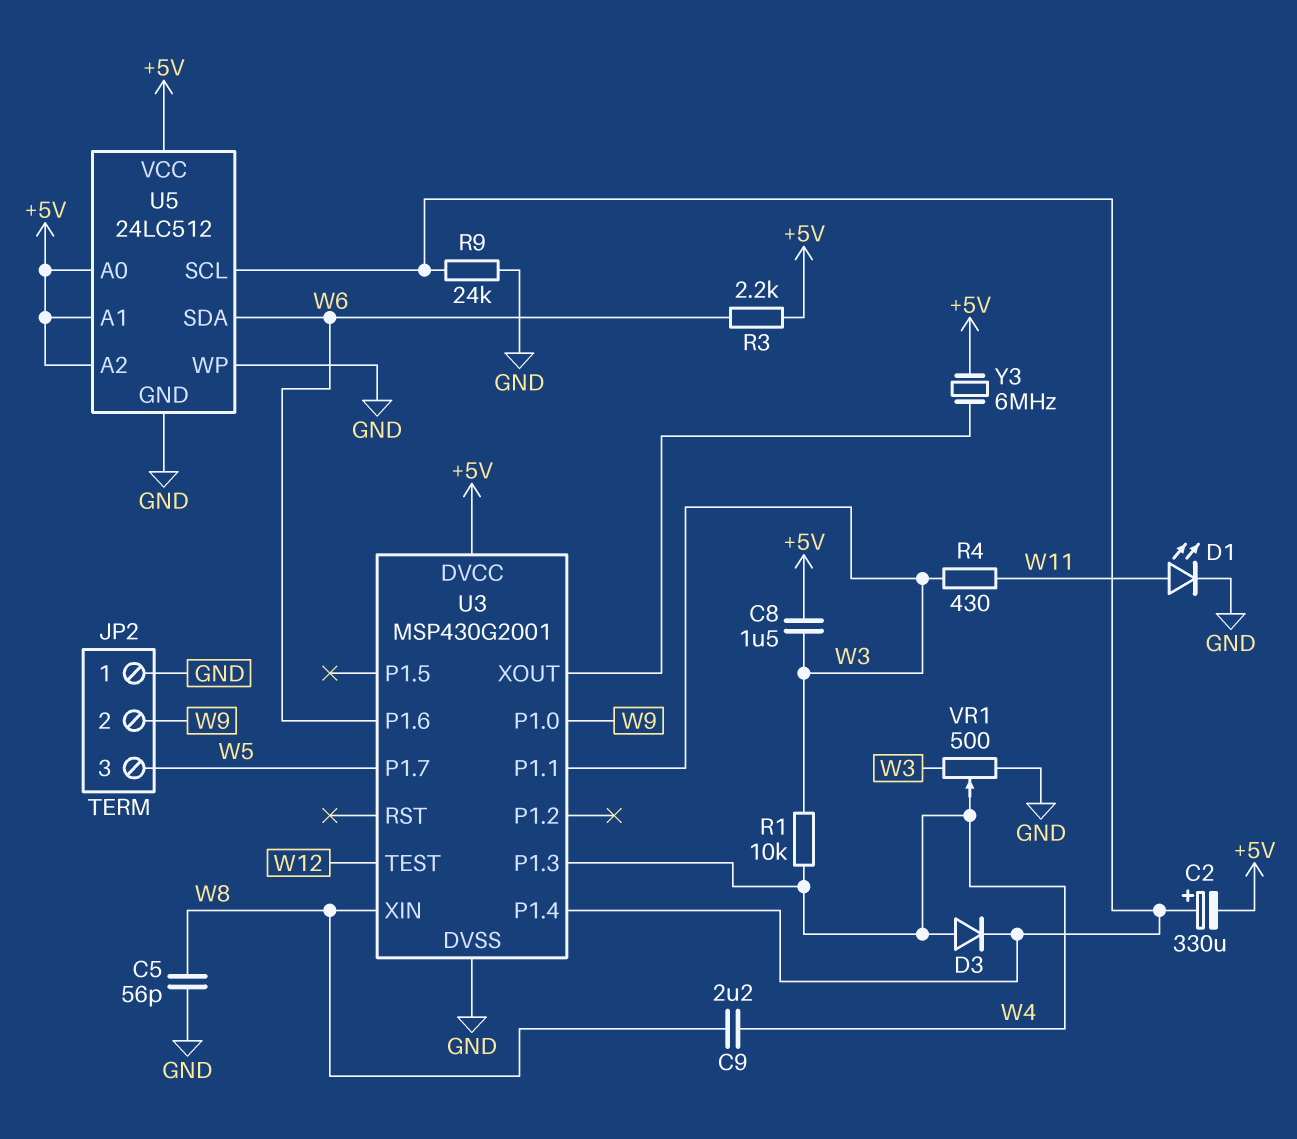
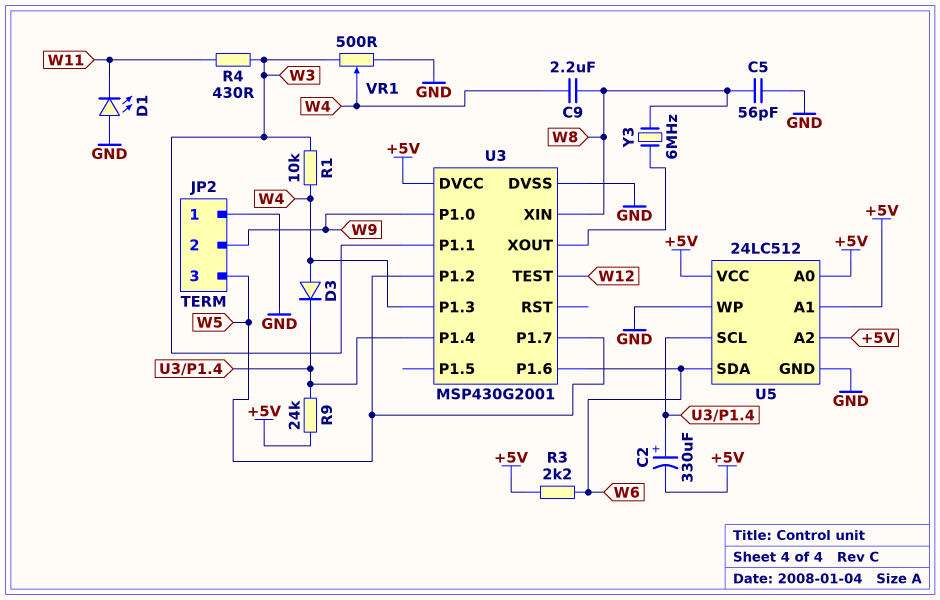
C8: 1.5uF (+5V, W3) -> none
D1: LED (A W11, K GND) -> LED (A GND, K W11)
R9: 24k (GND, U3/P1.4) -> 24k (+5V, U3/P1.4)
U3 pin P1.2: none -> W5
Y3: 6MHz (+5V, U3/XOUT) -> 6MHz (U3/XOUT, W8)

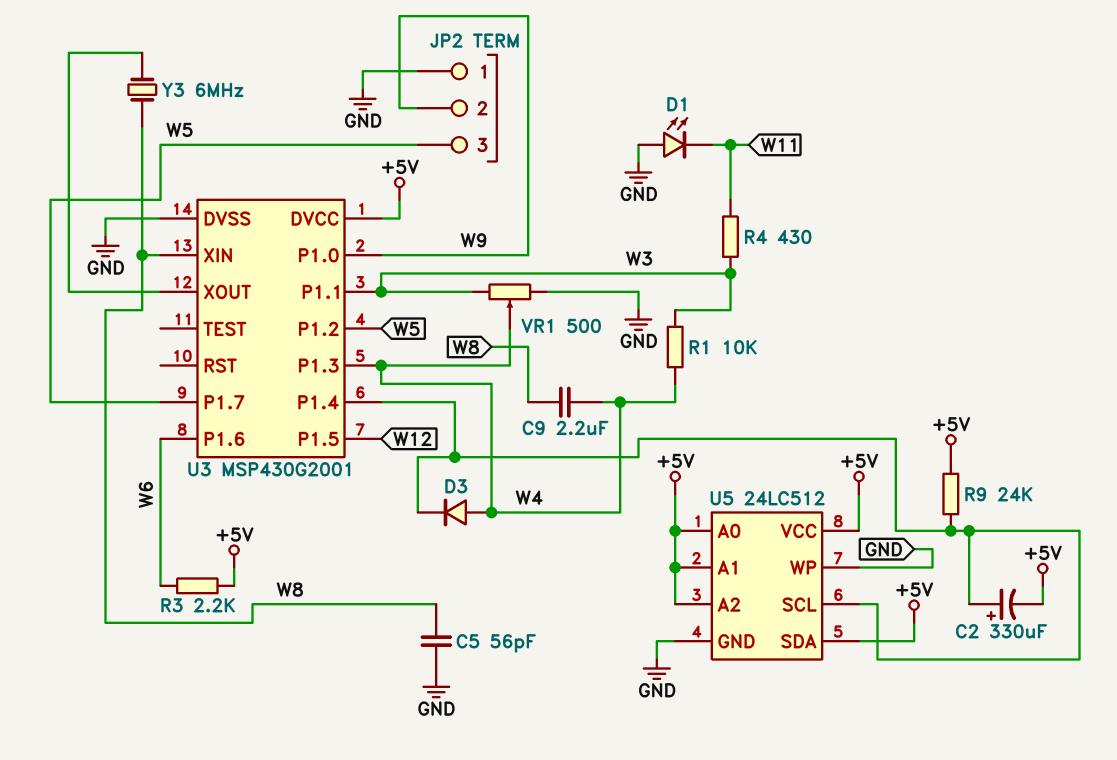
U3 pin P1.5: none -> W12
U3 pin TEST: W12 -> none
U5 pin SDA: W6 -> +5V

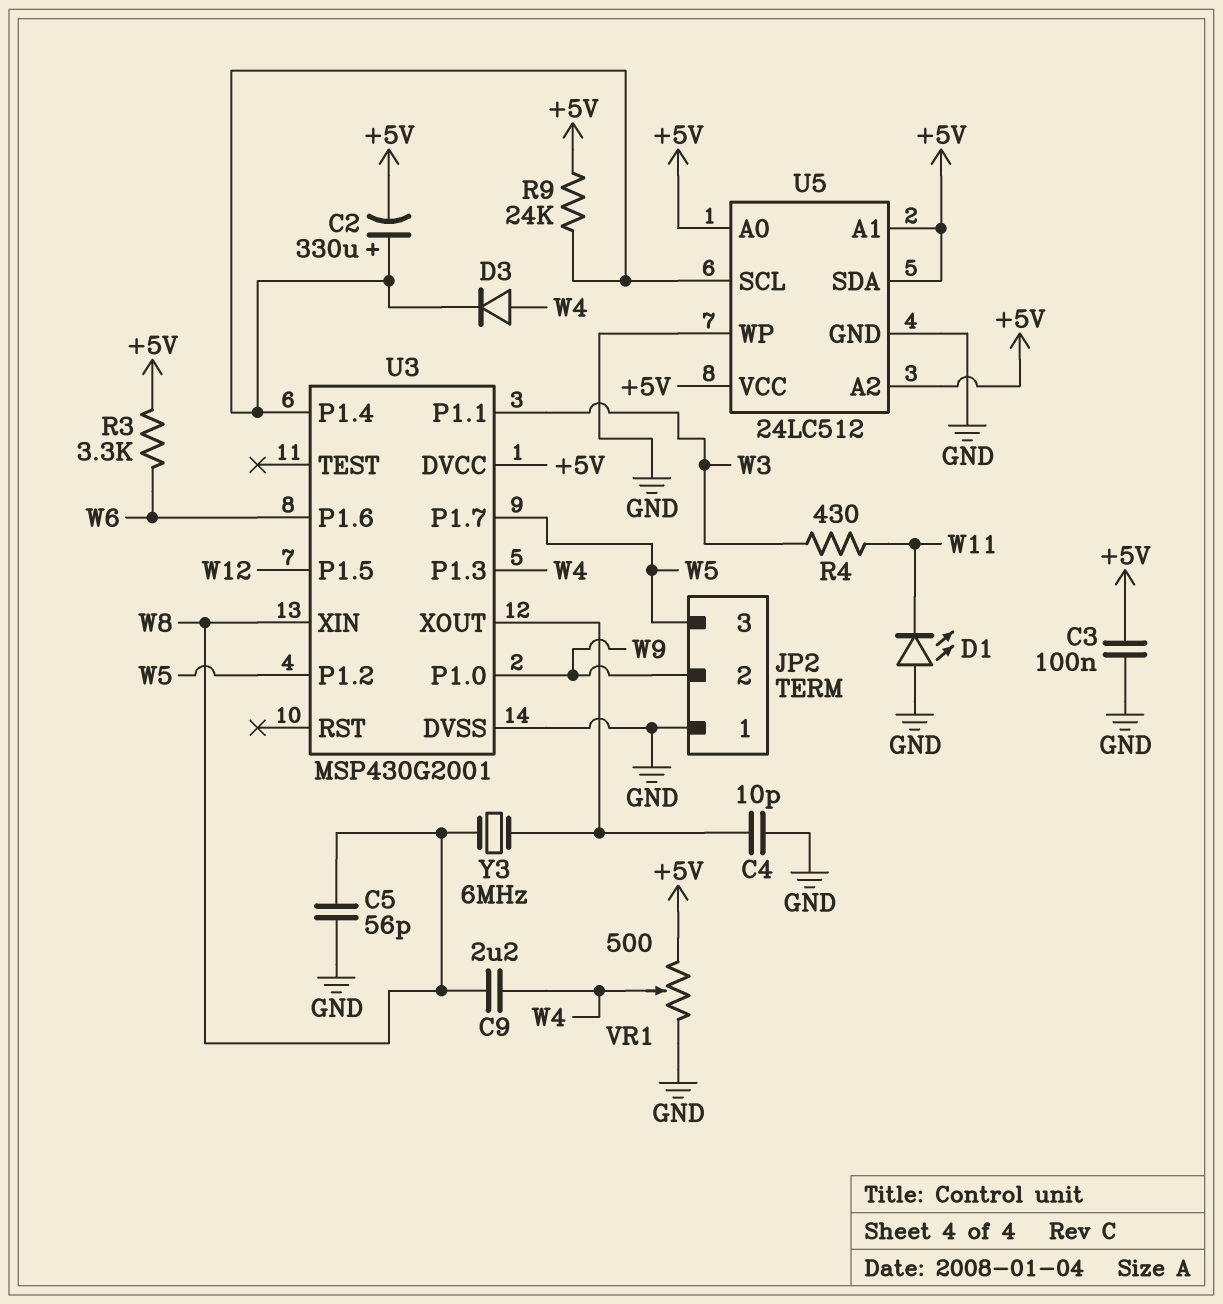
C3: none -> 100nF (+5V, GND)
C4: none -> 10pF (GND, U3/XOUT)
R1: 10k (W3, W4) -> none
R3: 2.2k (+5V, W6) -> 3.3k (+5V, W6)
VR1: 500 (GND, W3, wiper W4) -> 500 (+5V, GND, wiper W4)

